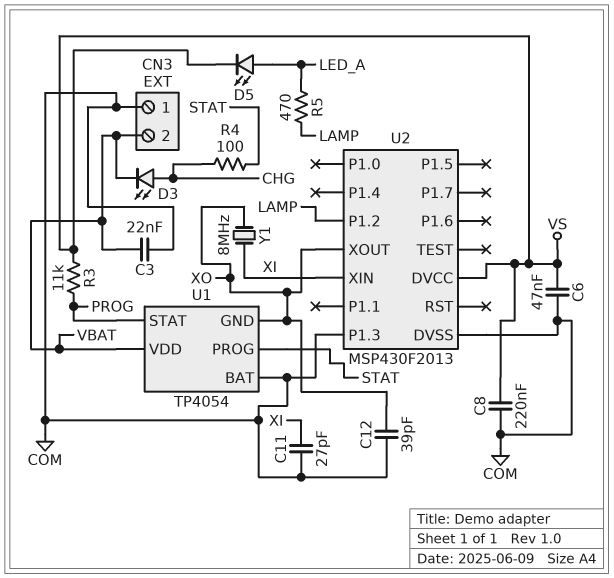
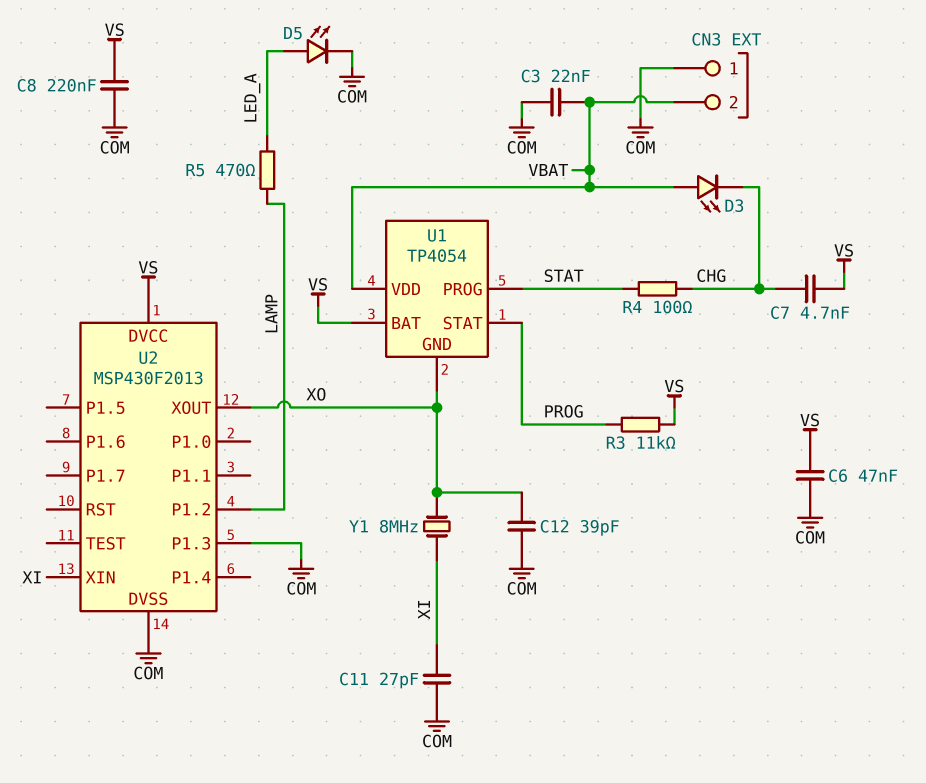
C7: none -> 4.7nF (CHG, VS)
D3: LED (A CHG, K VBAT) -> LED (A VBAT, K CHG)
D5: LED (A LED_A, K VS) -> LED (A LED_A, K COM)
U1 pin BAT: COM -> VS

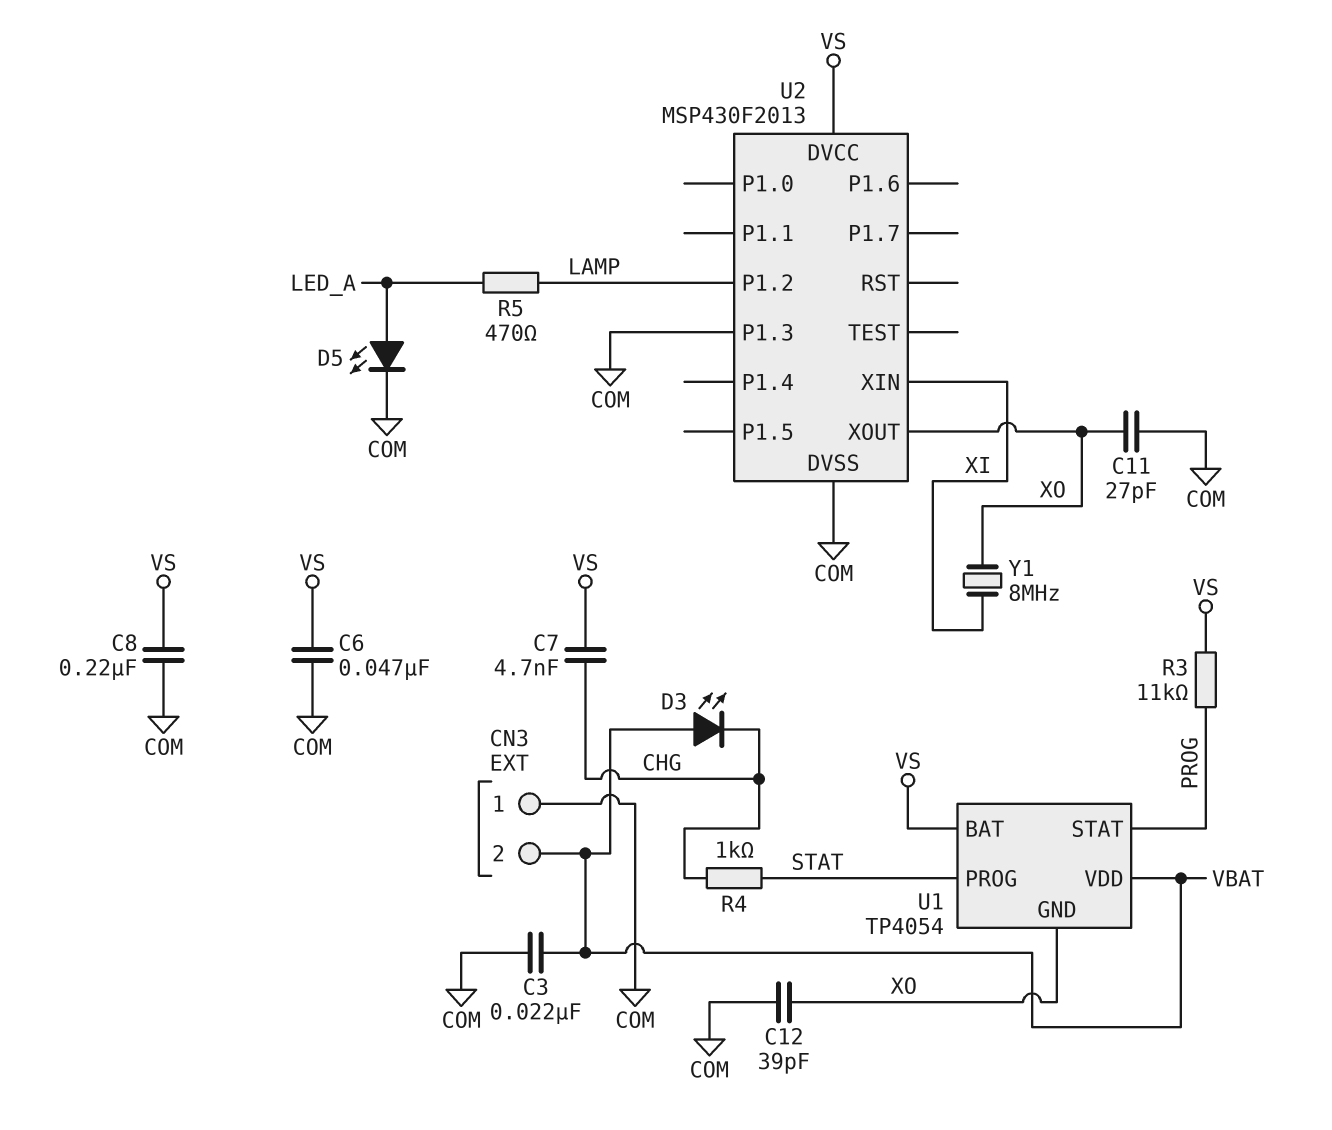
C11: 27pF (COM, XI) -> 27pF (COM, XO)
R4: 100 (CHG, STAT) -> 1k (CHG, STAT)

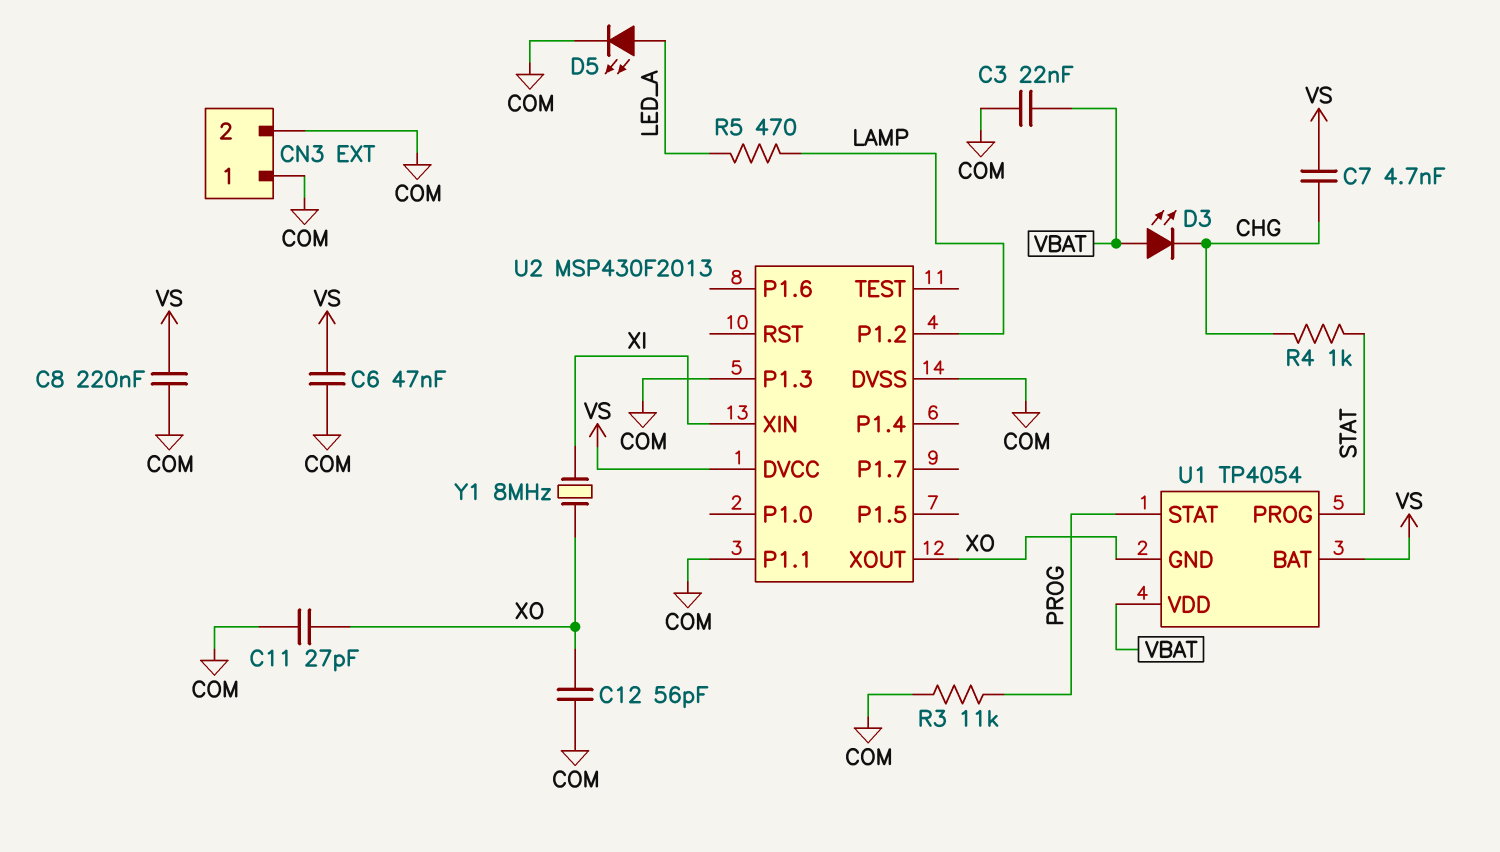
C12: 39pF (COM, XO) -> 56pF (COM, XO)
CN3 pin 2: VBAT -> COM
R3: 11k (PROG, VS) -> 11k (COM, PROG)
U2 pin P1.1: none -> COM

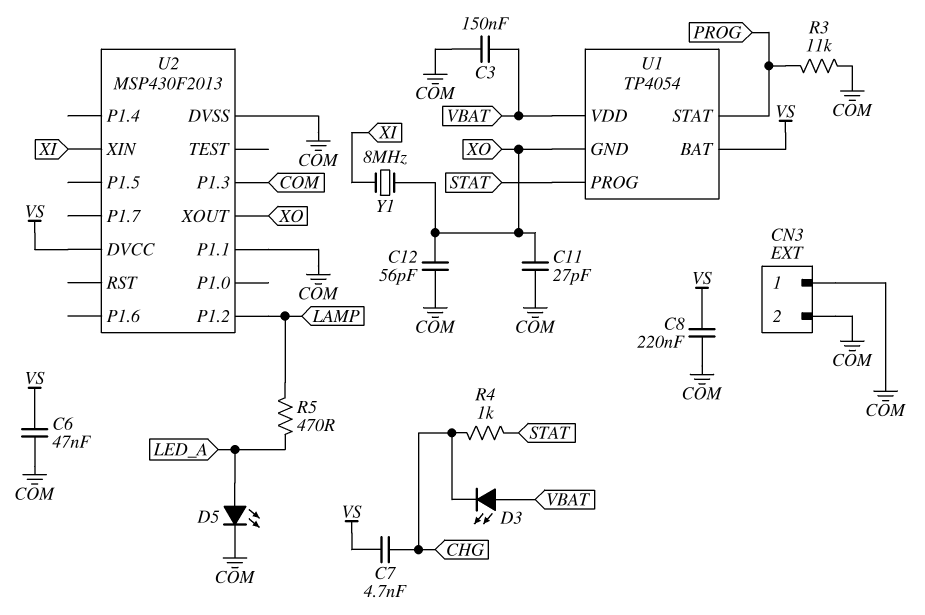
C3: 22nF (COM, VBAT) -> 150nF (COM, VBAT)

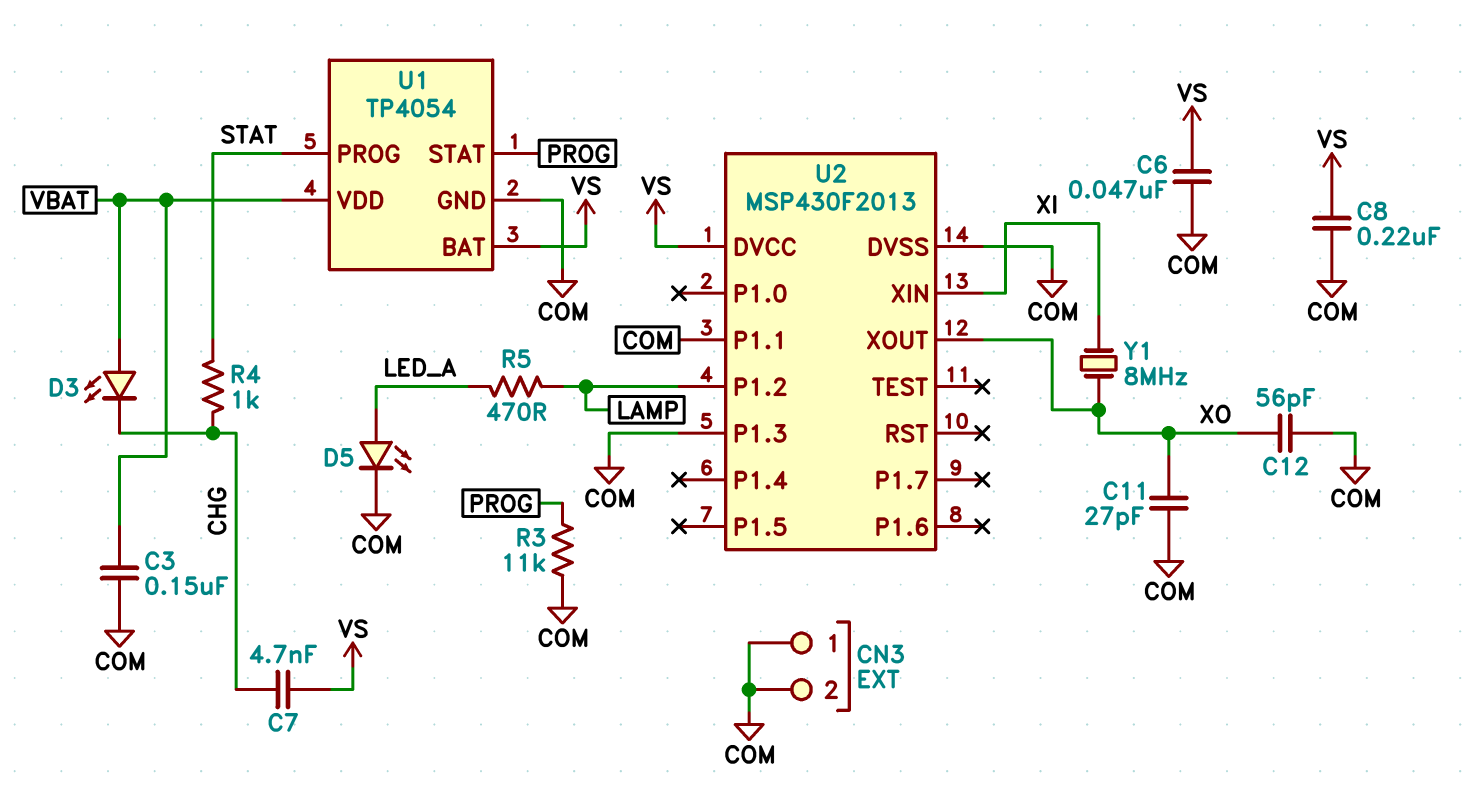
U1 pin GND: XO -> COM

